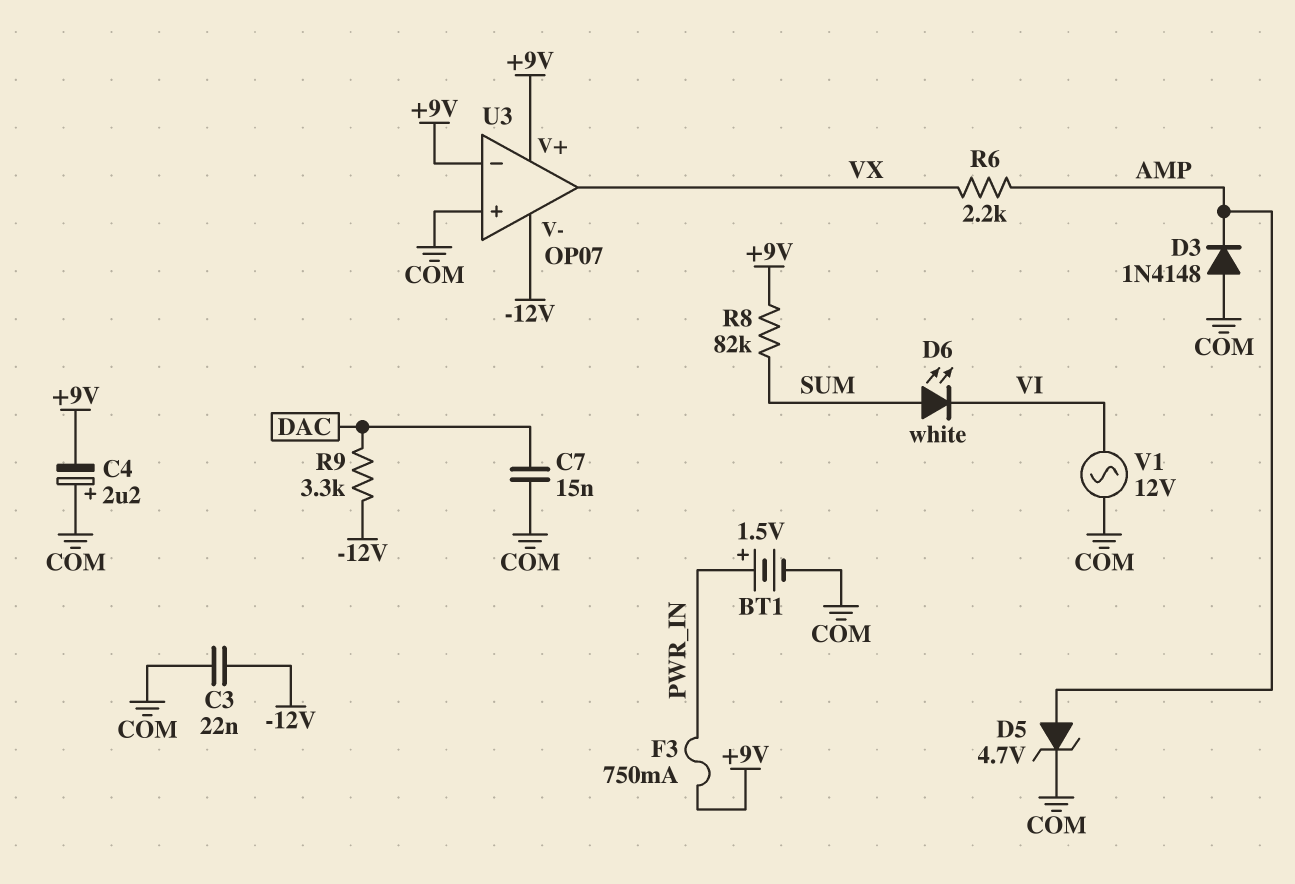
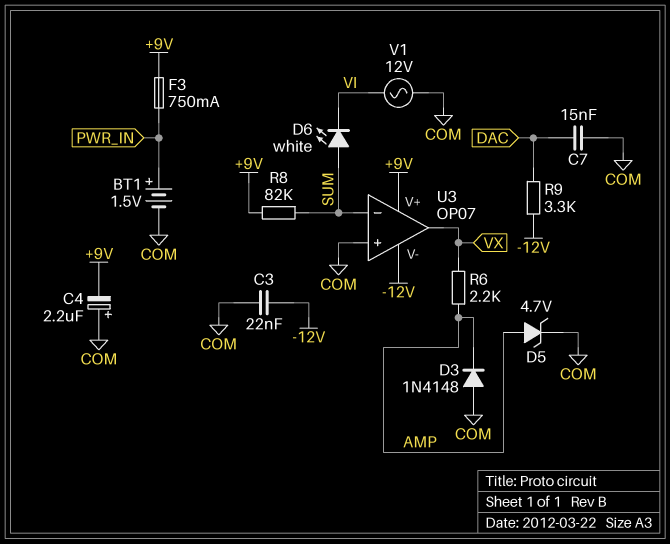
U3 pin in-: +9V -> SUM

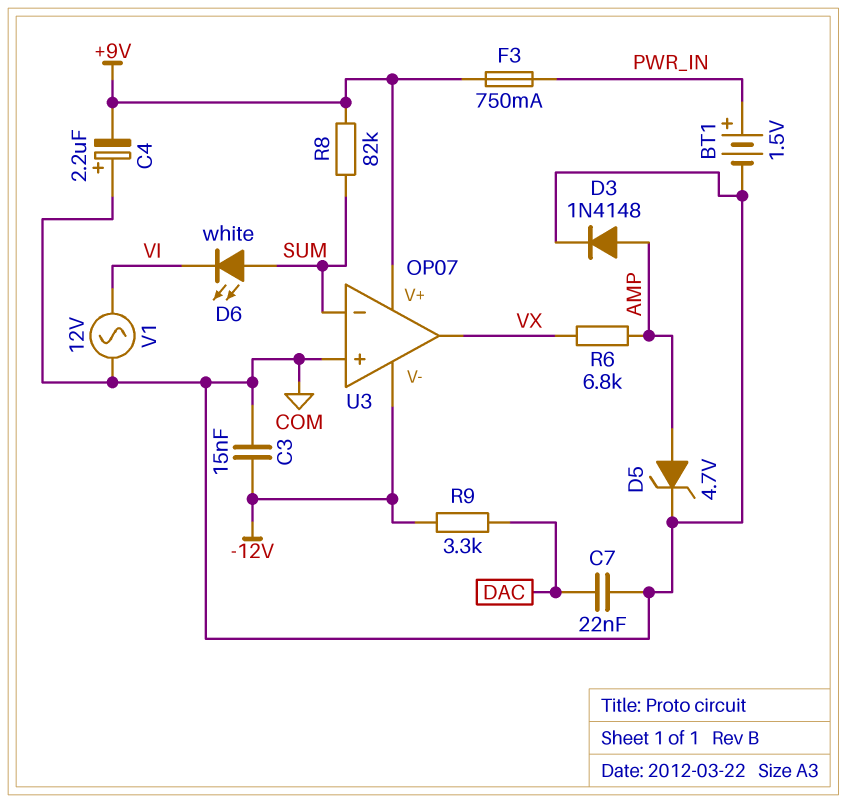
C3: 22nF (-12V, COM) -> 15nF (-12V, COM)
C7: 15nF (COM, DAC) -> 22nF (COM, DAC)
D3: diode 1N4148 (A COM, K AMP) -> diode 1N4148 (A AMP, K COM)
R6: 2.2k (AMP, VX) -> 6.8k (AMP, VX)

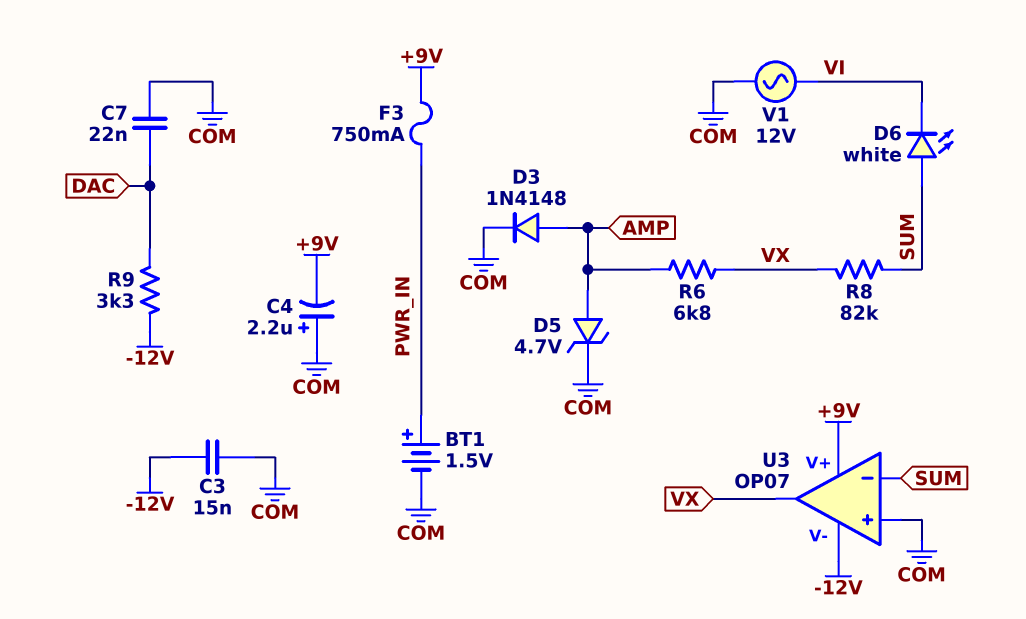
R8: 82k (+9V, SUM) -> 82k (SUM, VX)

